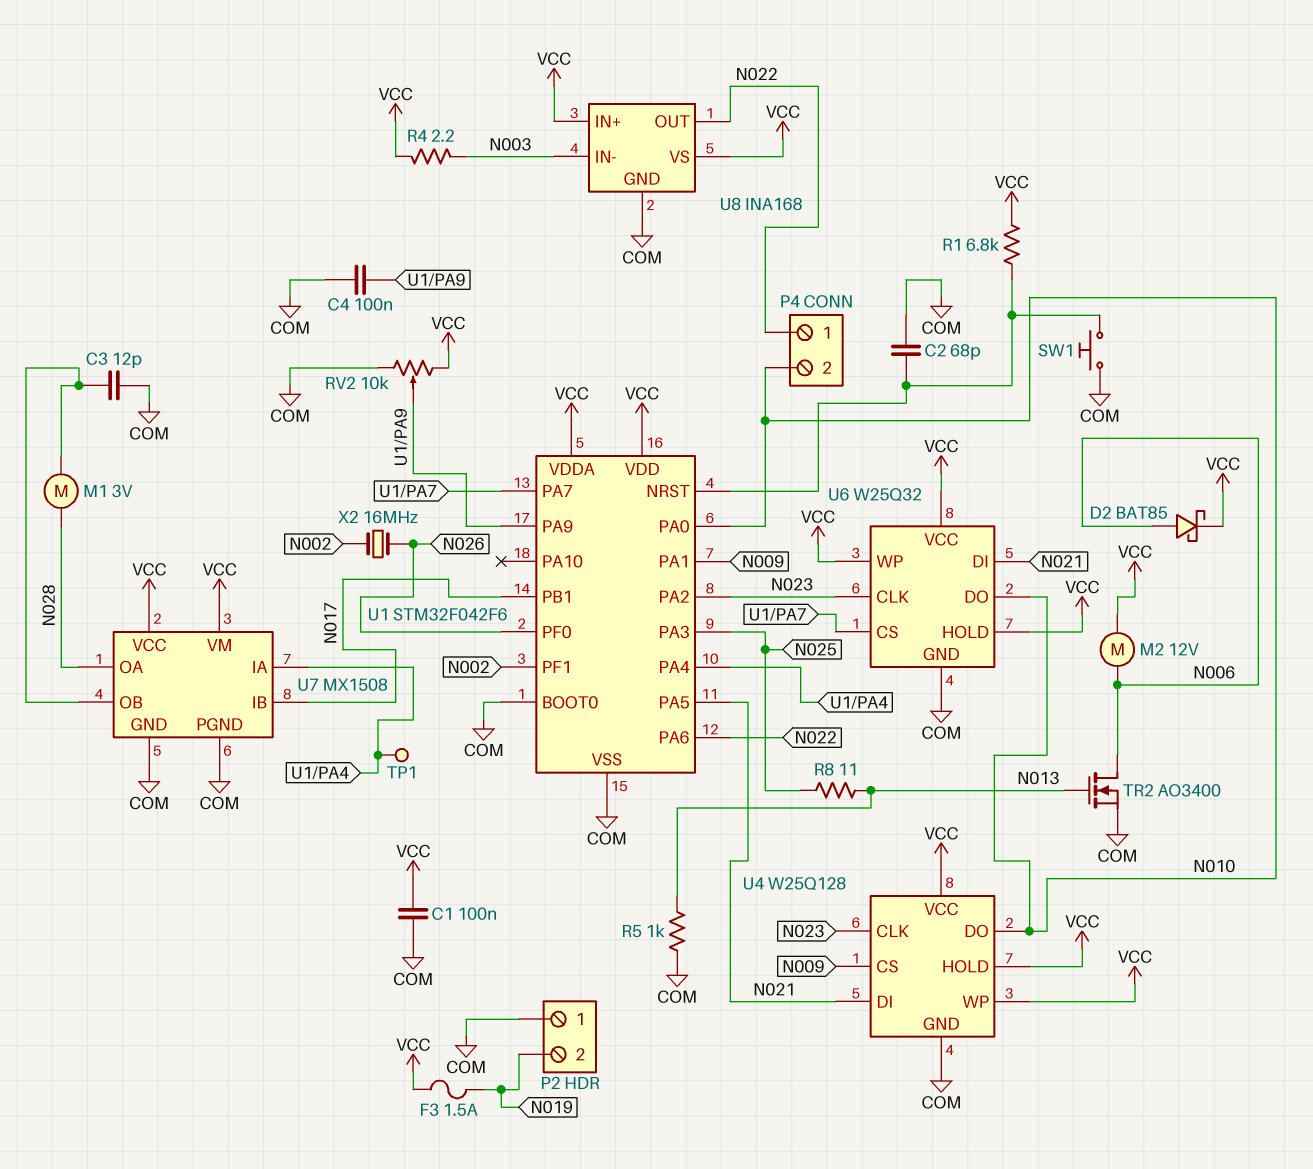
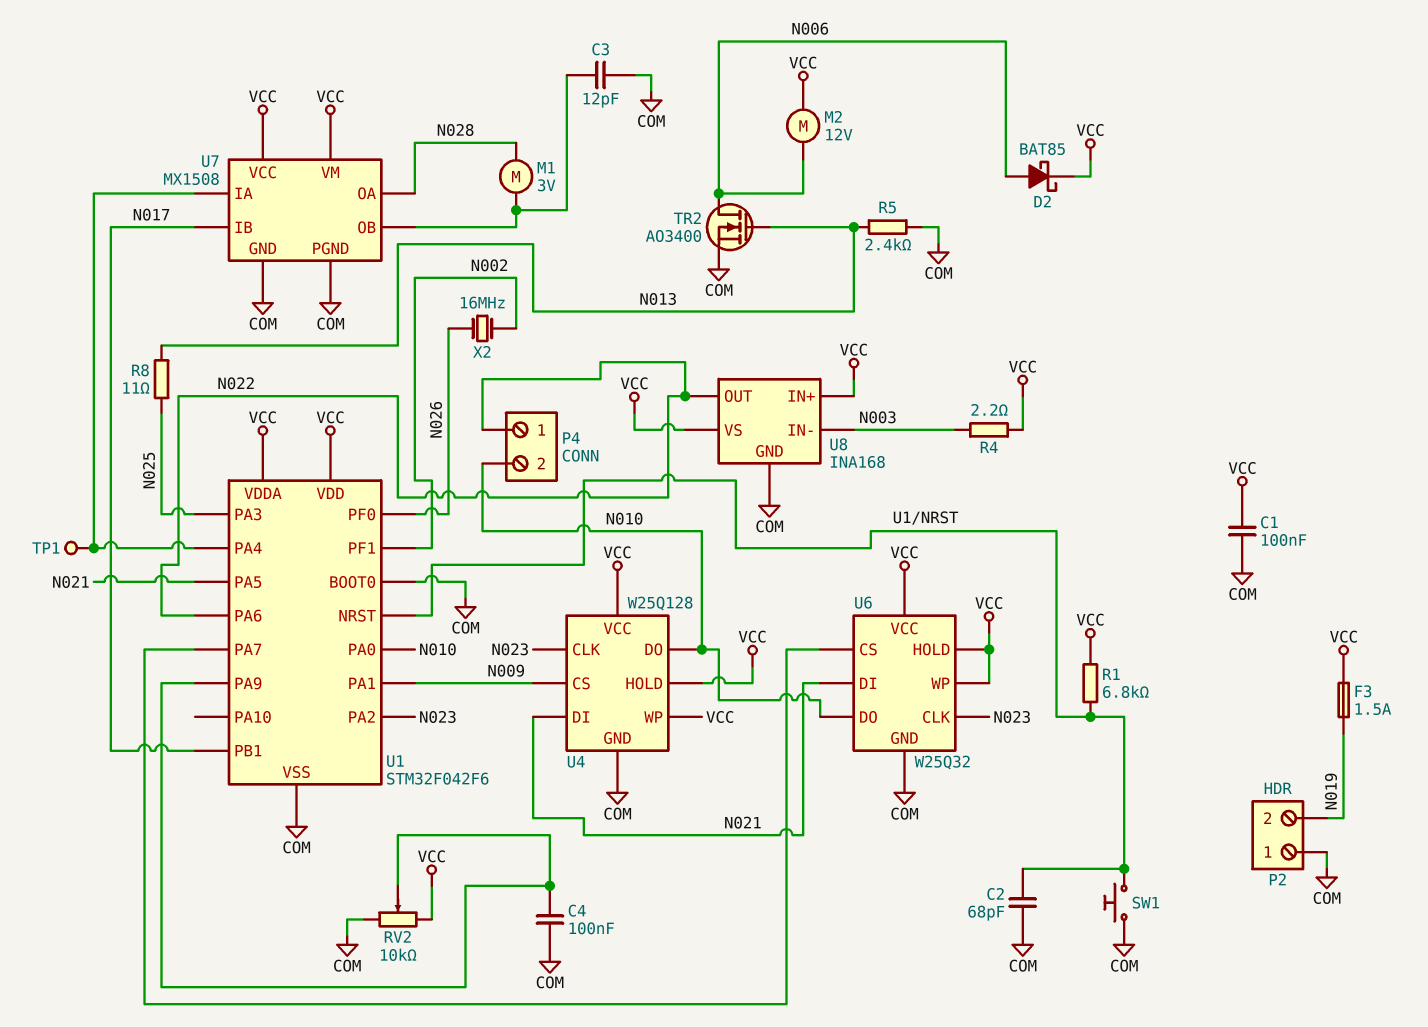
R5: 1k (COM, N013) -> 2.4k (COM, N013)

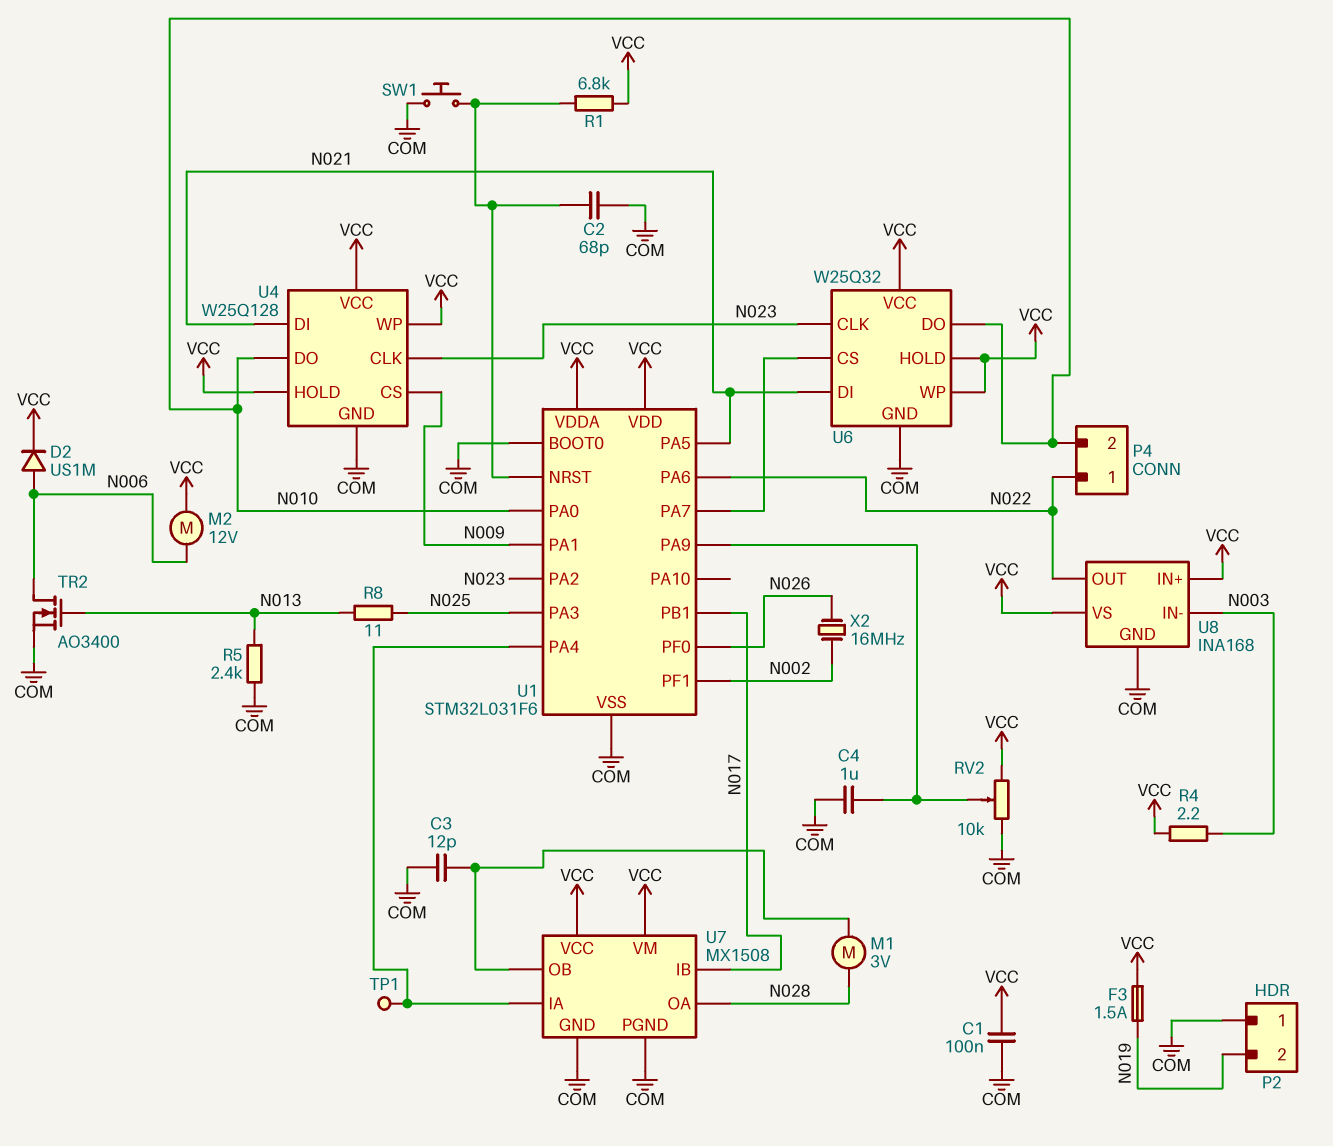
C4: 100nF (COM, U1/PA9) -> 1uF (COM, U1/PA9)
D2: schottky BAT85 (A N006, K VCC) -> diode US1M (A N006, K VCC)
U1: STM32F042F6 -> STM32L031F6

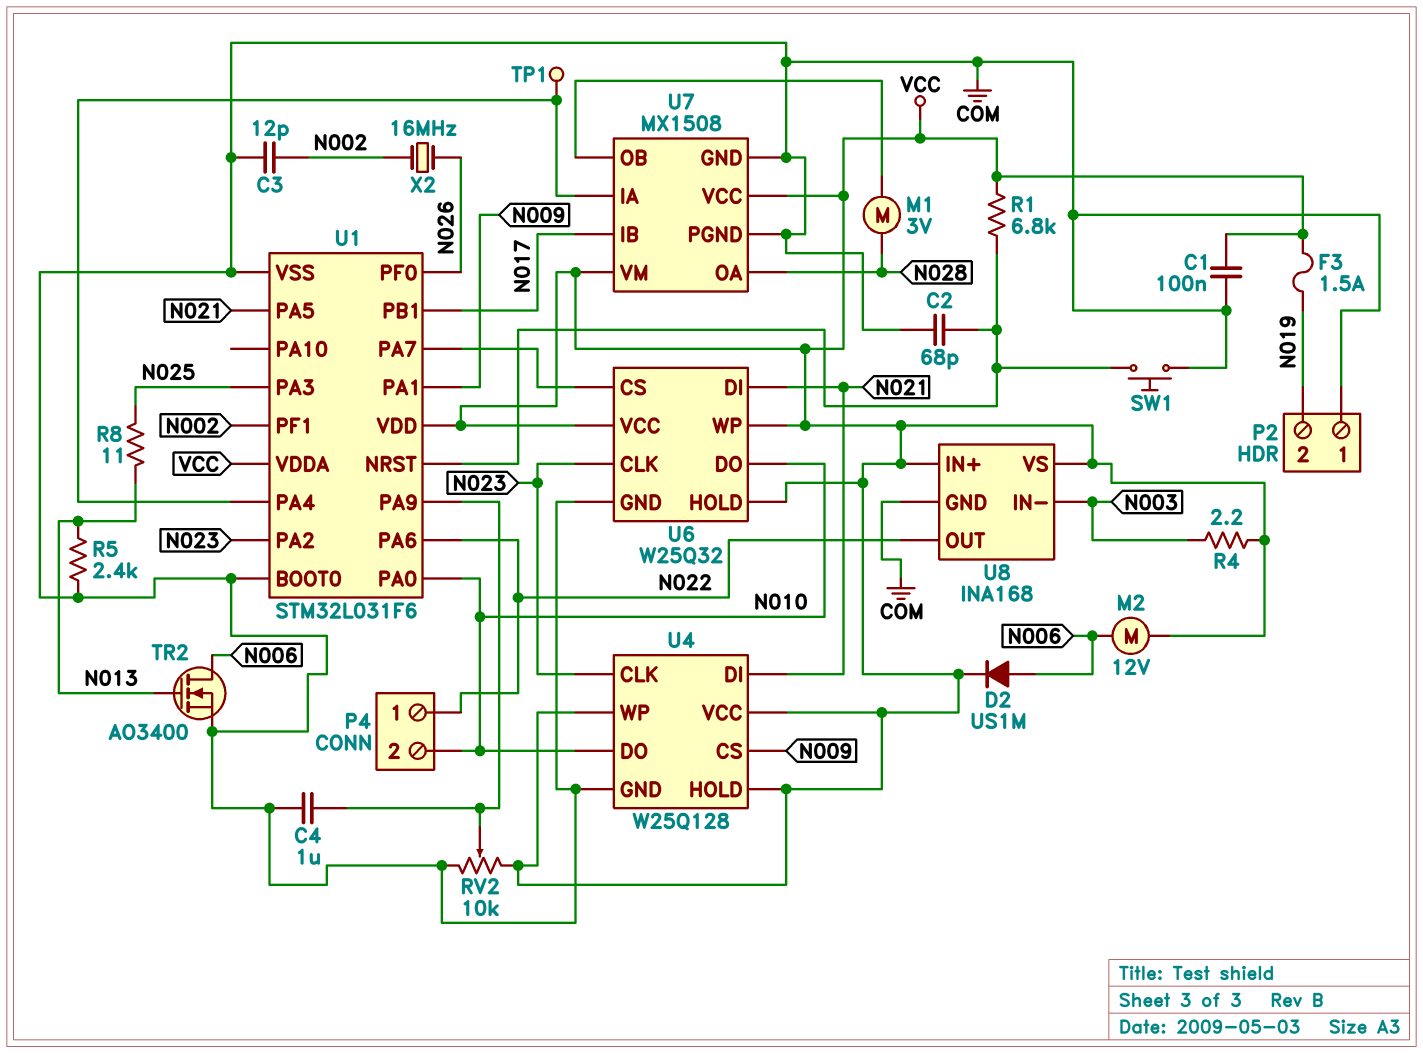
C3: 12pF (COM, U7/OB) -> 12pF (COM, N002)

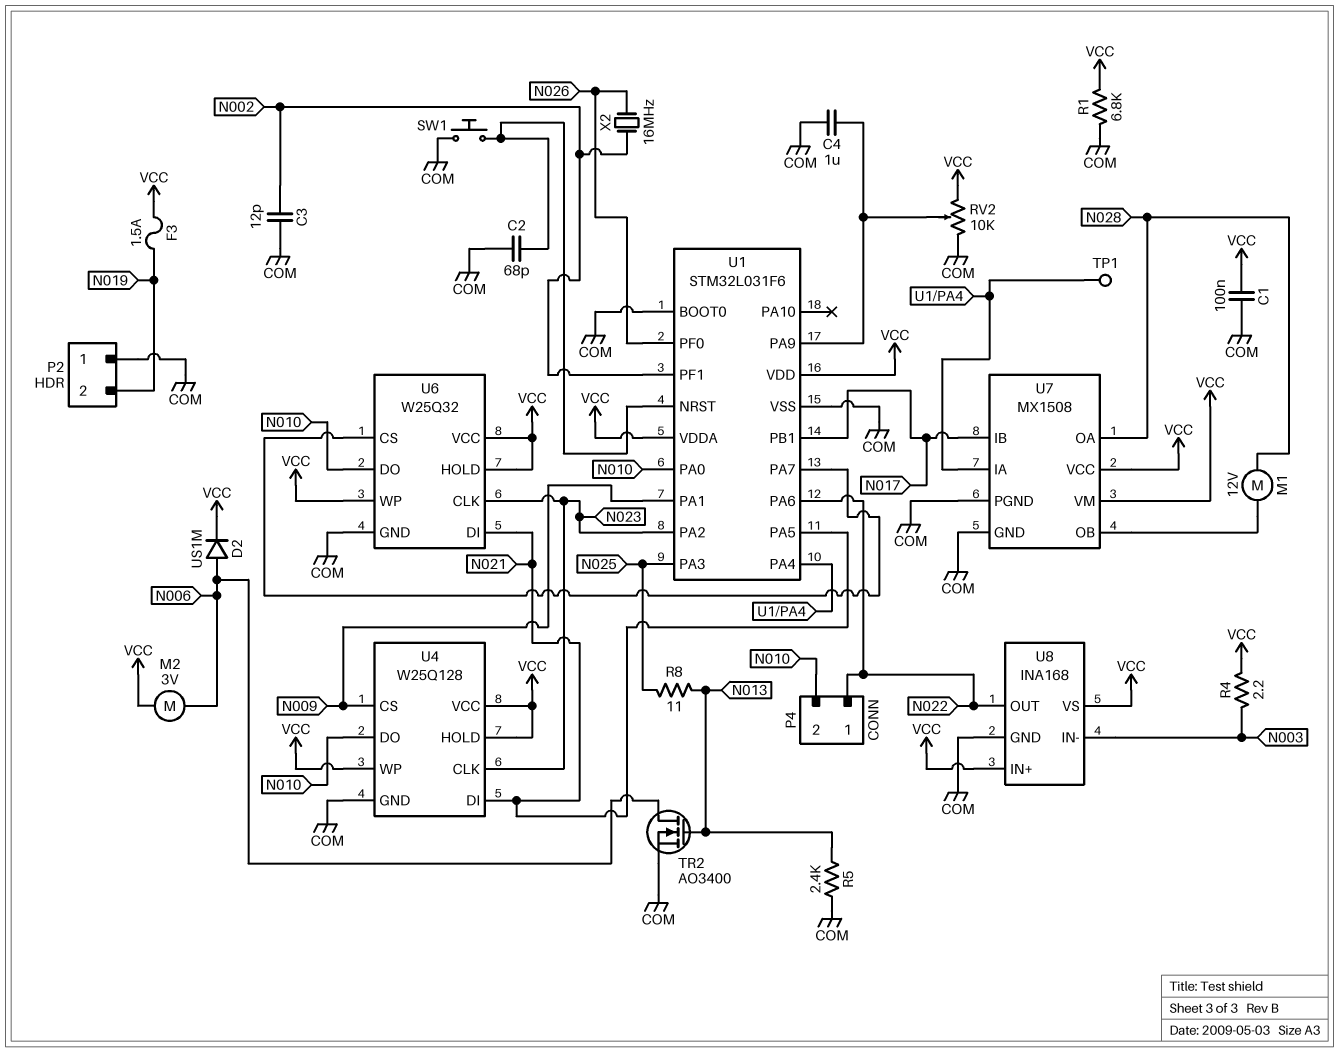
M1: motor 3V (N028, U7/OB) -> motor 12V (N028, U7/OB)
M2: motor 12V (N006, VCC) -> motor 3V (N006, VCC)
R1: 6.8k (U1/NRST, VCC) -> 6.8k (COM, VCC)

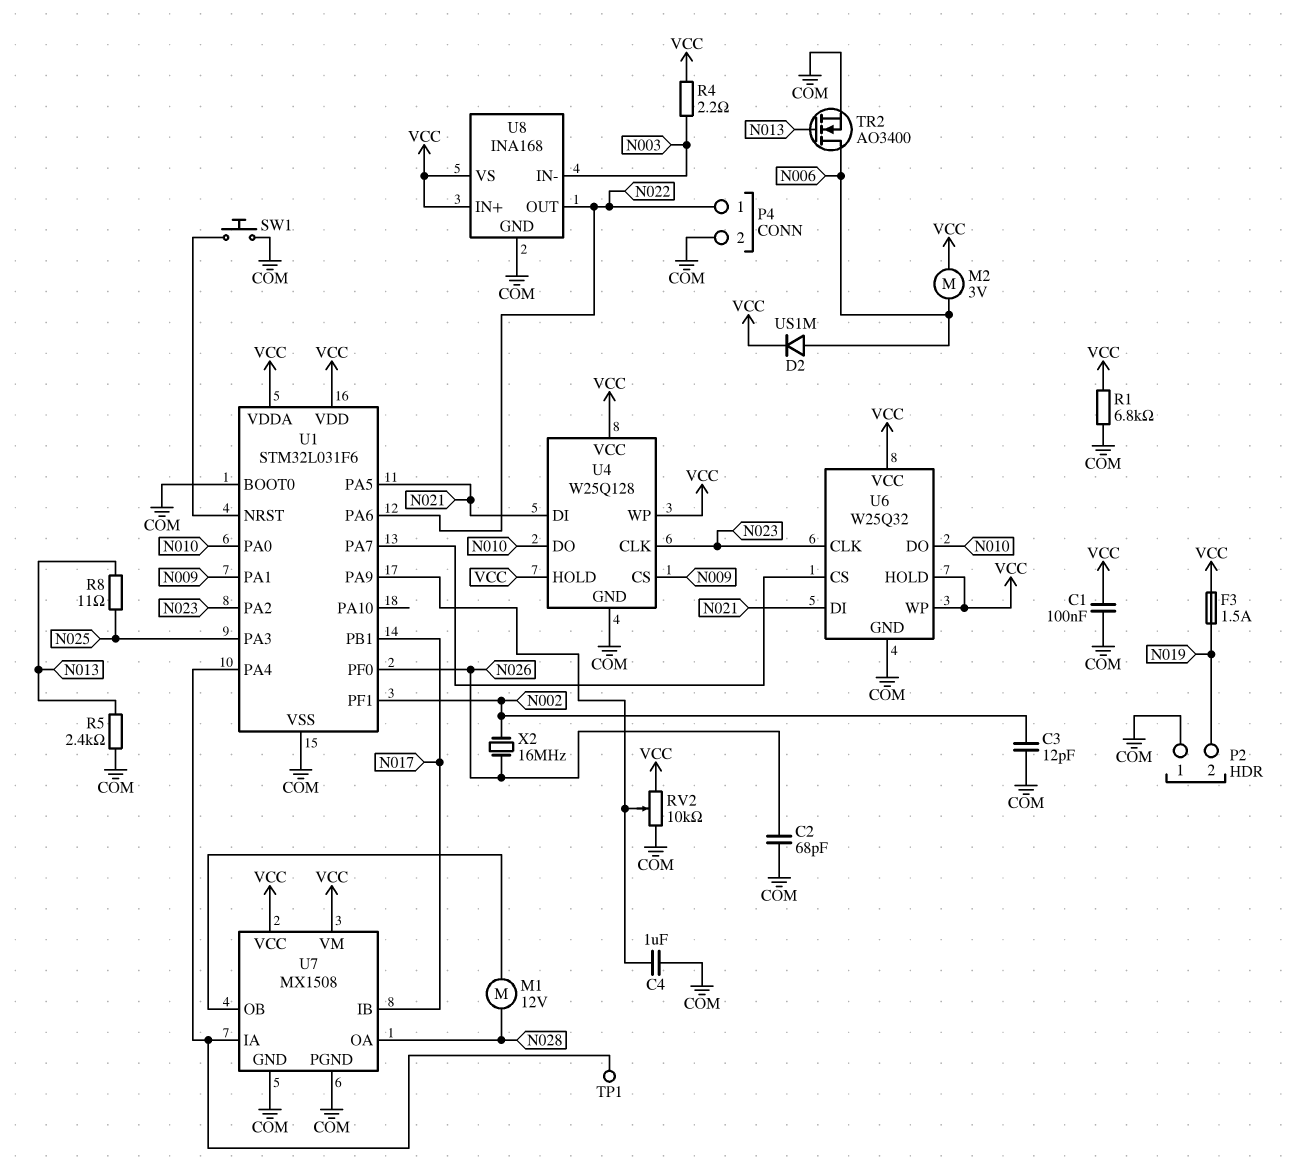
C2: 68pF (COM, U1/NRST) -> 68pF (COM, N026)
P4 pin 2: N010 -> COM

